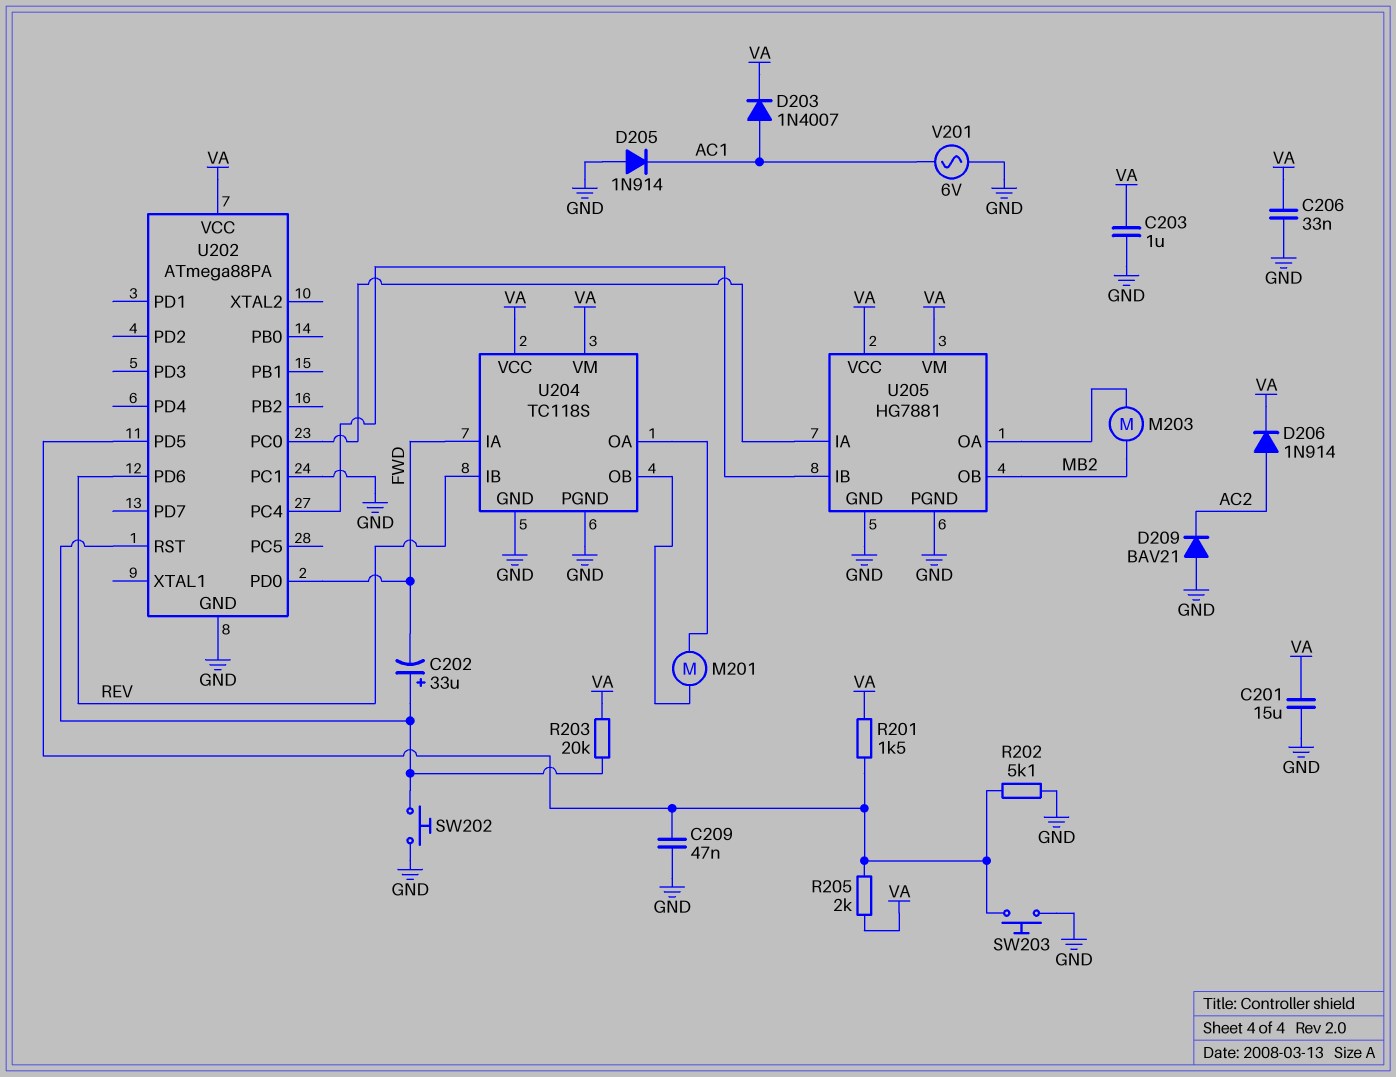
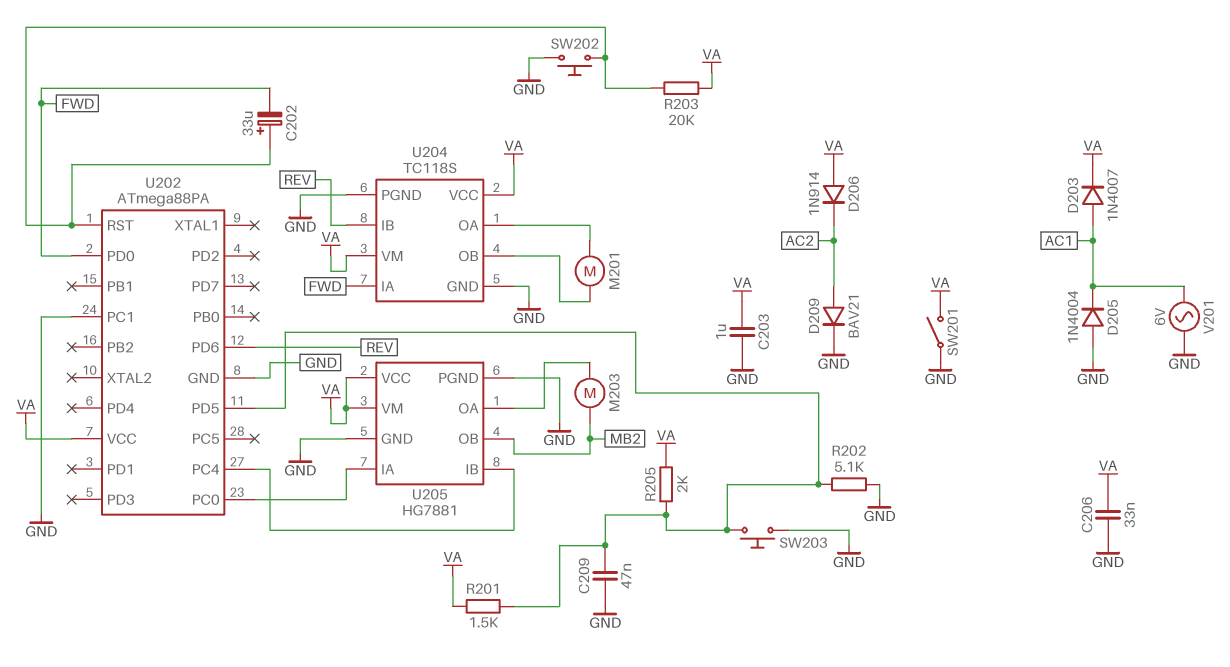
C201: 15uF (GND, VA) -> none
D205: diode 1N914 (A GND, K AC1) -> diode 1N4004 (A GND, K AC1)
D206: diode 1N914 (A AC2, K VA) -> diode 1N914 (A VA, K AC2)
D209: diode BAV21 (A GND, K AC2) -> diode BAV21 (A AC2, K GND)
SW201: none -> switch (GND, VA)

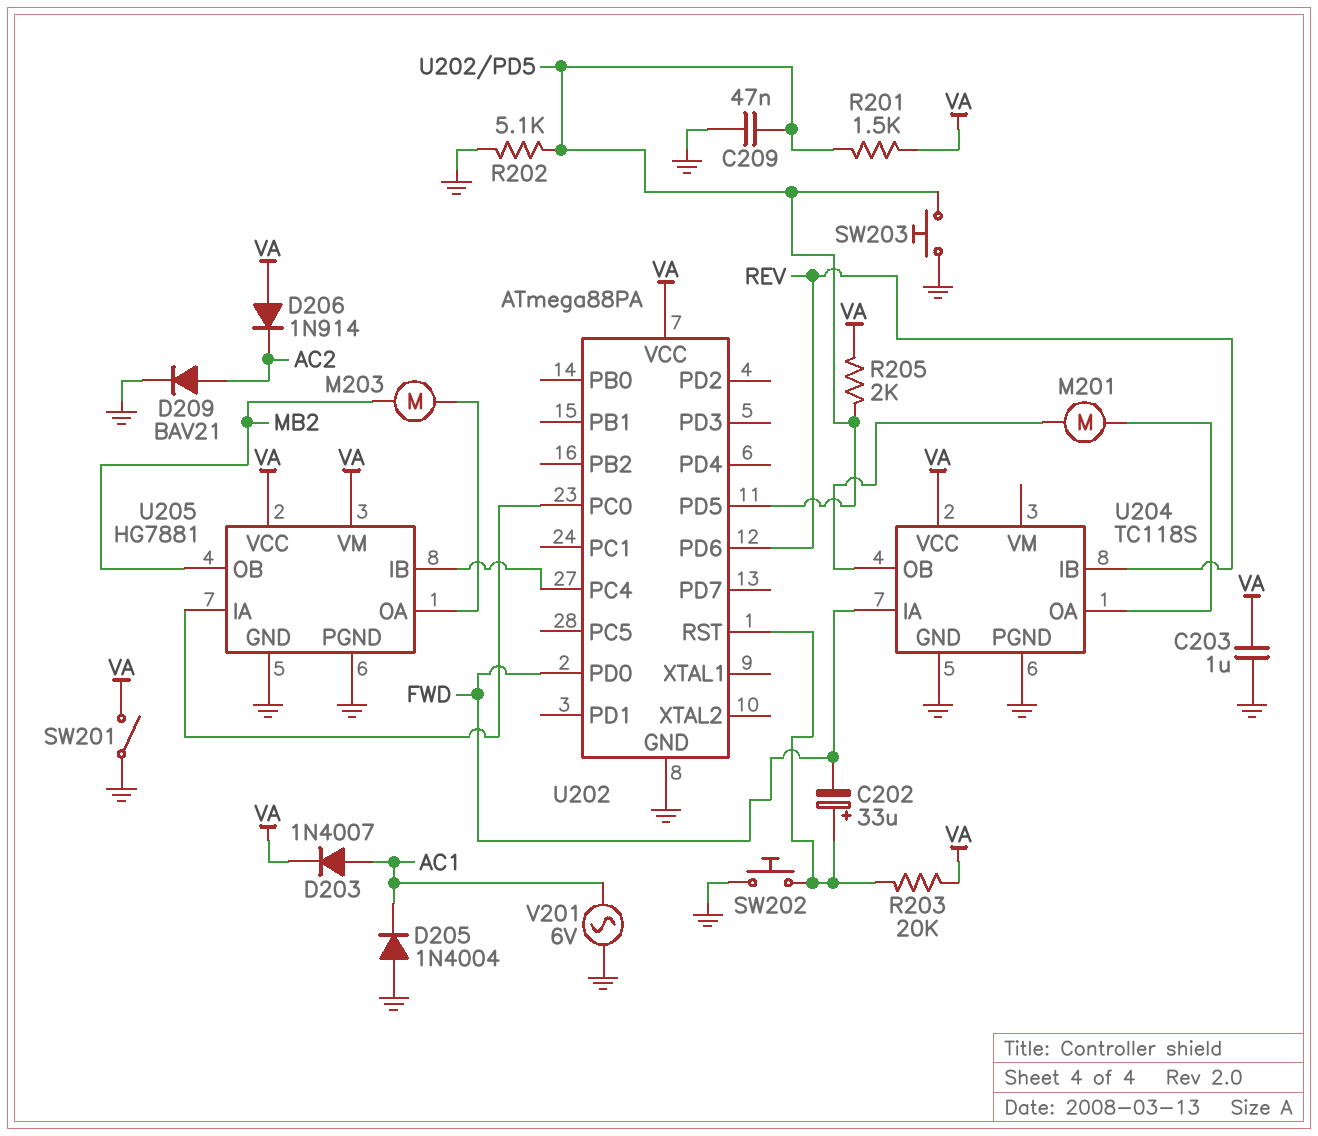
C206: 33nF (GND, VA) -> none
U202 pin PC1: GND -> none
U204 pin VM: VA -> none

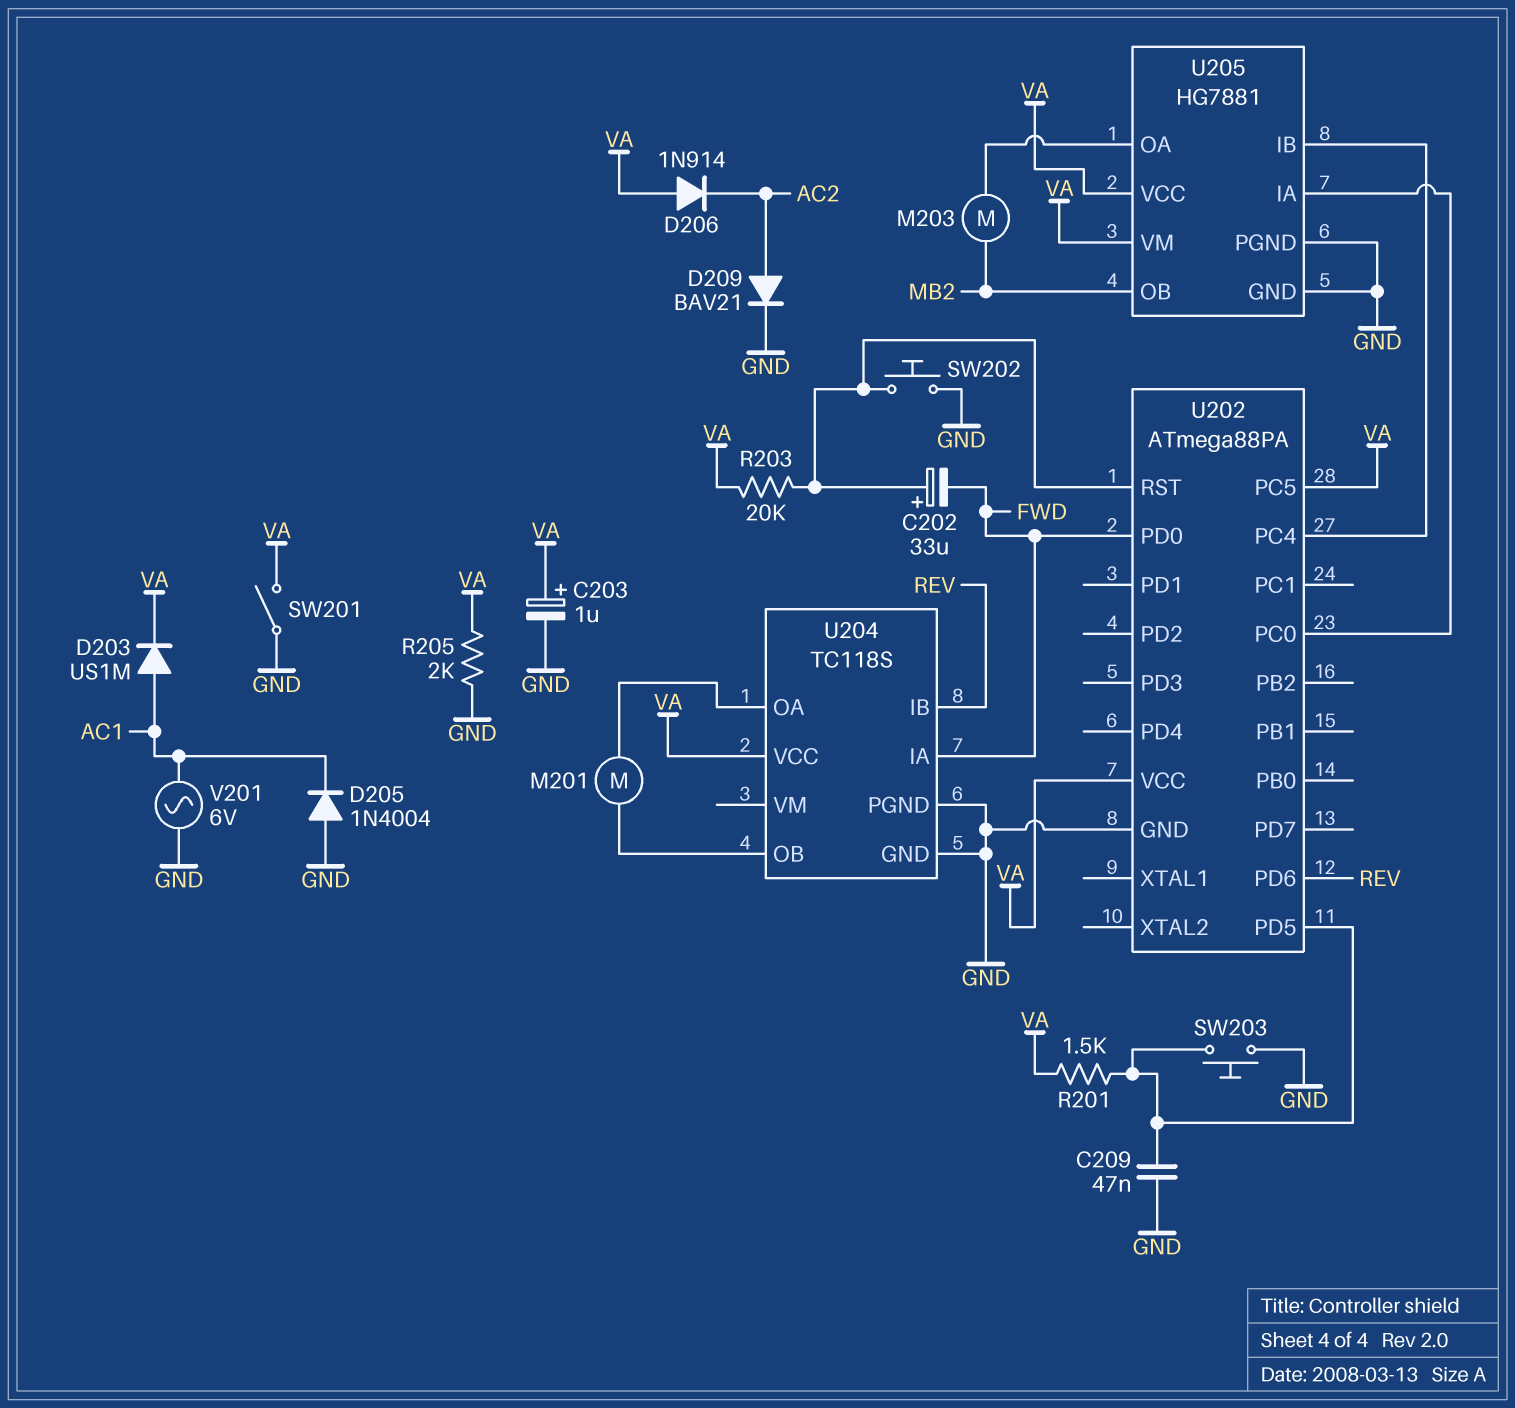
C203: 1uF (GND, VA) -> 1uF (plus VA, minus GND)
D203: diode 1N4007 (A AC1, K VA) -> diode US1M (A AC1, K VA)
R202: 5.1k (GND, U202/PD5) -> none
R205: 2k (U202/PD5, VA) -> 2k (GND, VA)
U202 pin PC5: none -> VA

